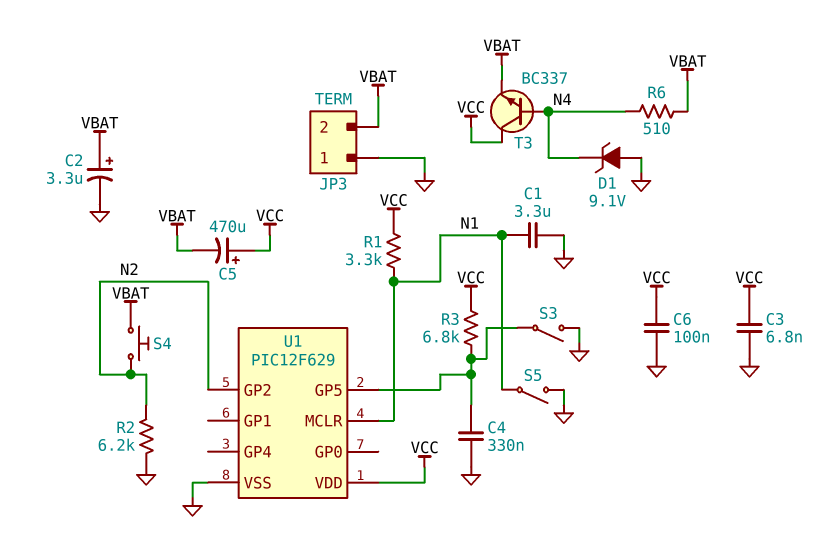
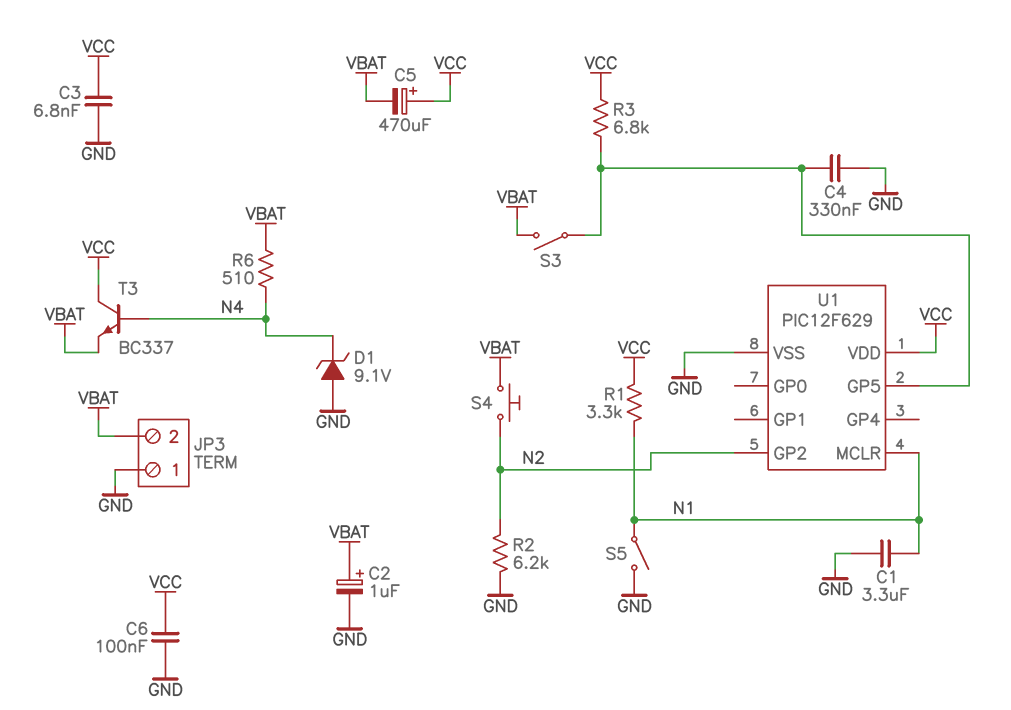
C2: 3.3uF (plus VBAT, minus GND) -> 1uF (plus VBAT, minus GND)
S3: switch (GND, U1/GP5) -> switch (U1/GP5, VBAT)

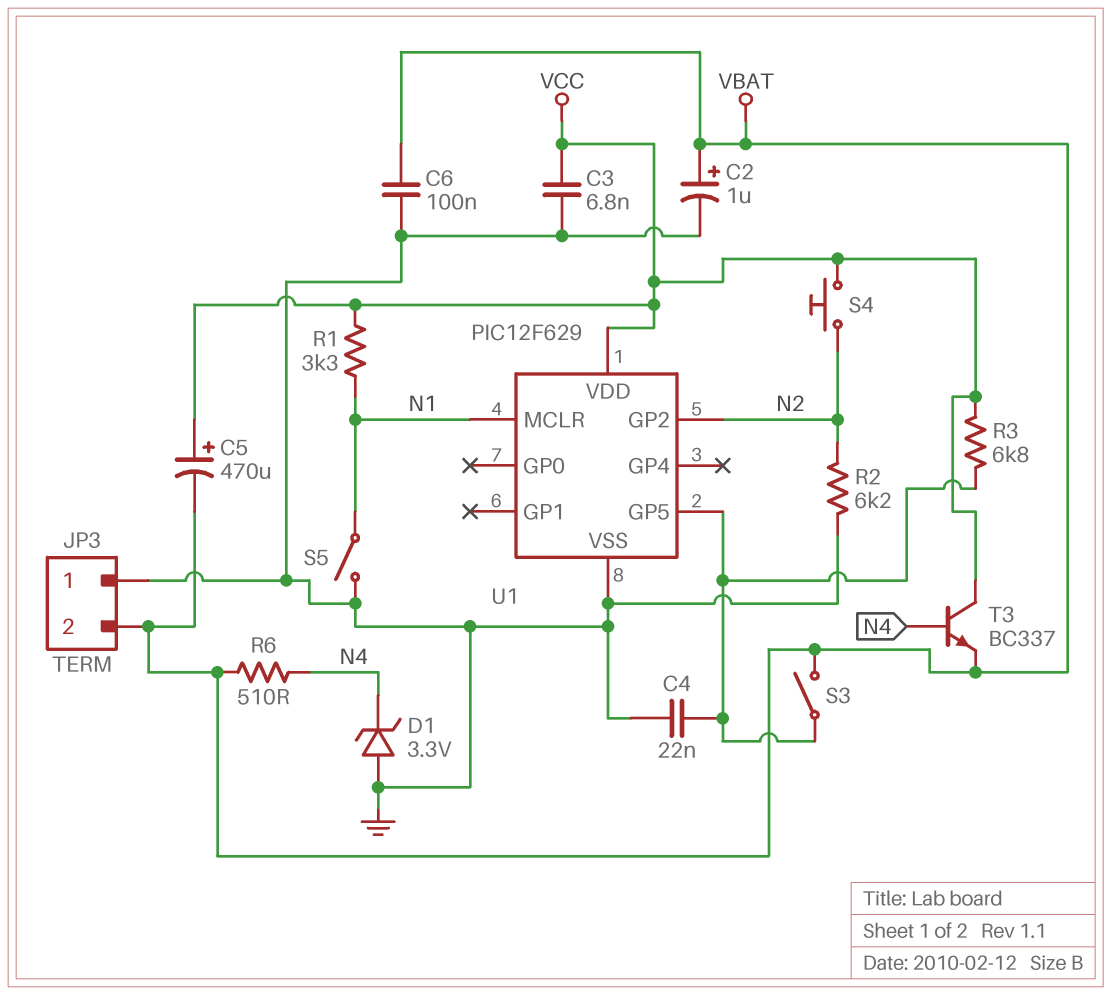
C1: 3.3uF (GND, N1) -> none
C4: 330nF (GND, U1/GP5) -> 22nF (GND, U1/GP5)
C6: 100nF (GND, VCC) -> 100nF (GND, VBAT)
D1: zener 9.1V (A GND, K N4) -> zener 3.3V (A GND, K N4)
S4: button (N2, VBAT) -> button (N2, VCC)

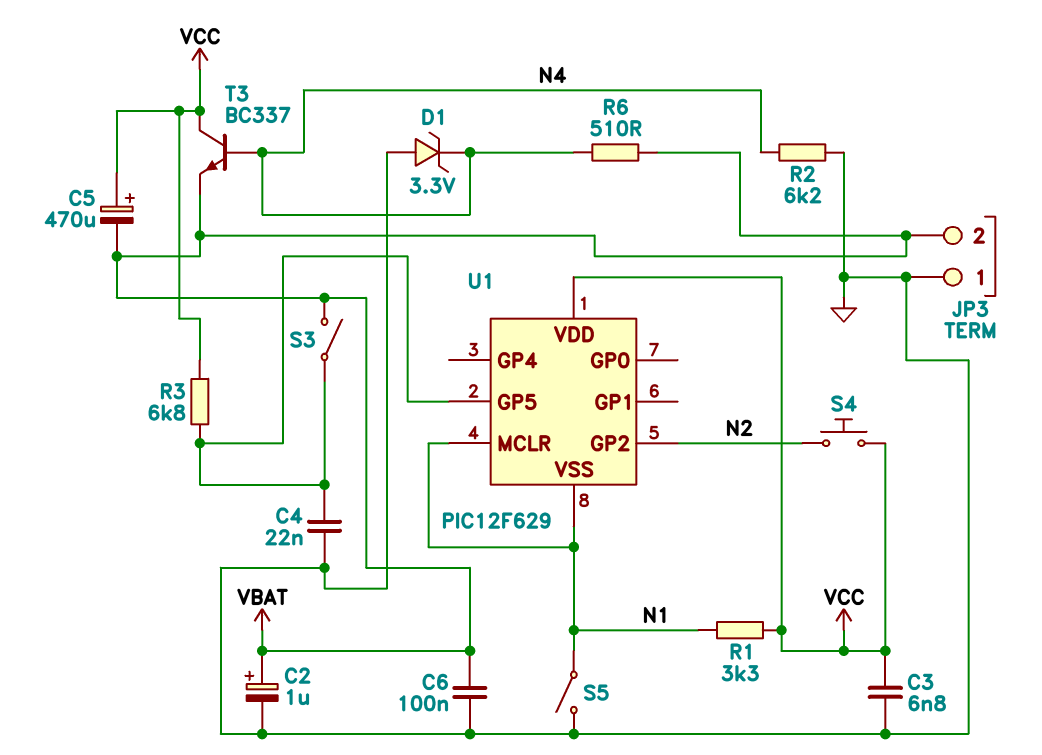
R2: 6.2k (GND, N2) -> 6.2k (GND, N4)
U1 pin VSS: GND -> N1

